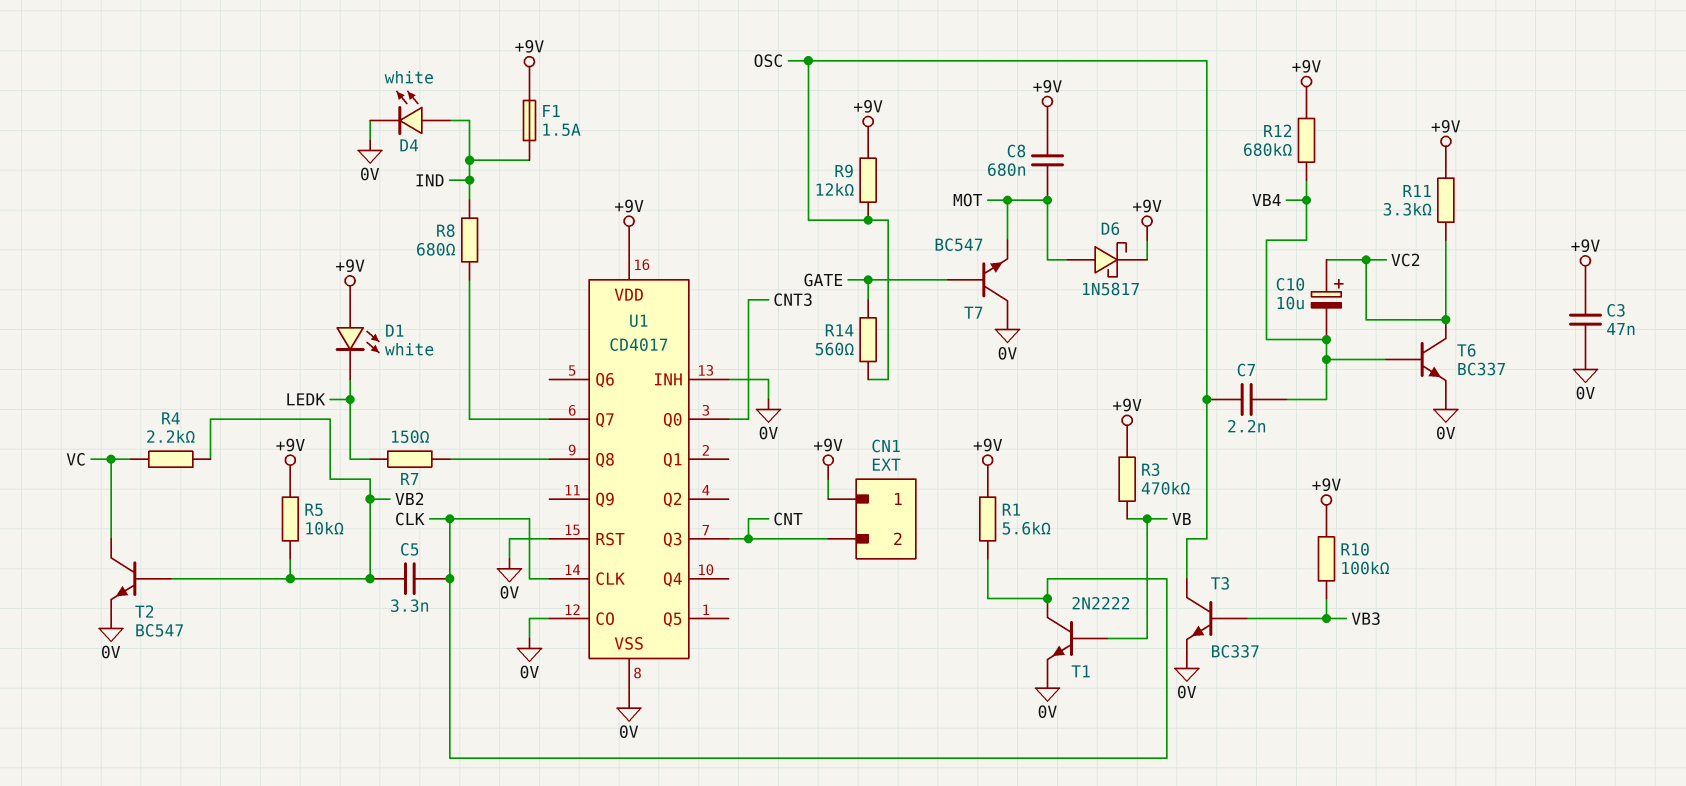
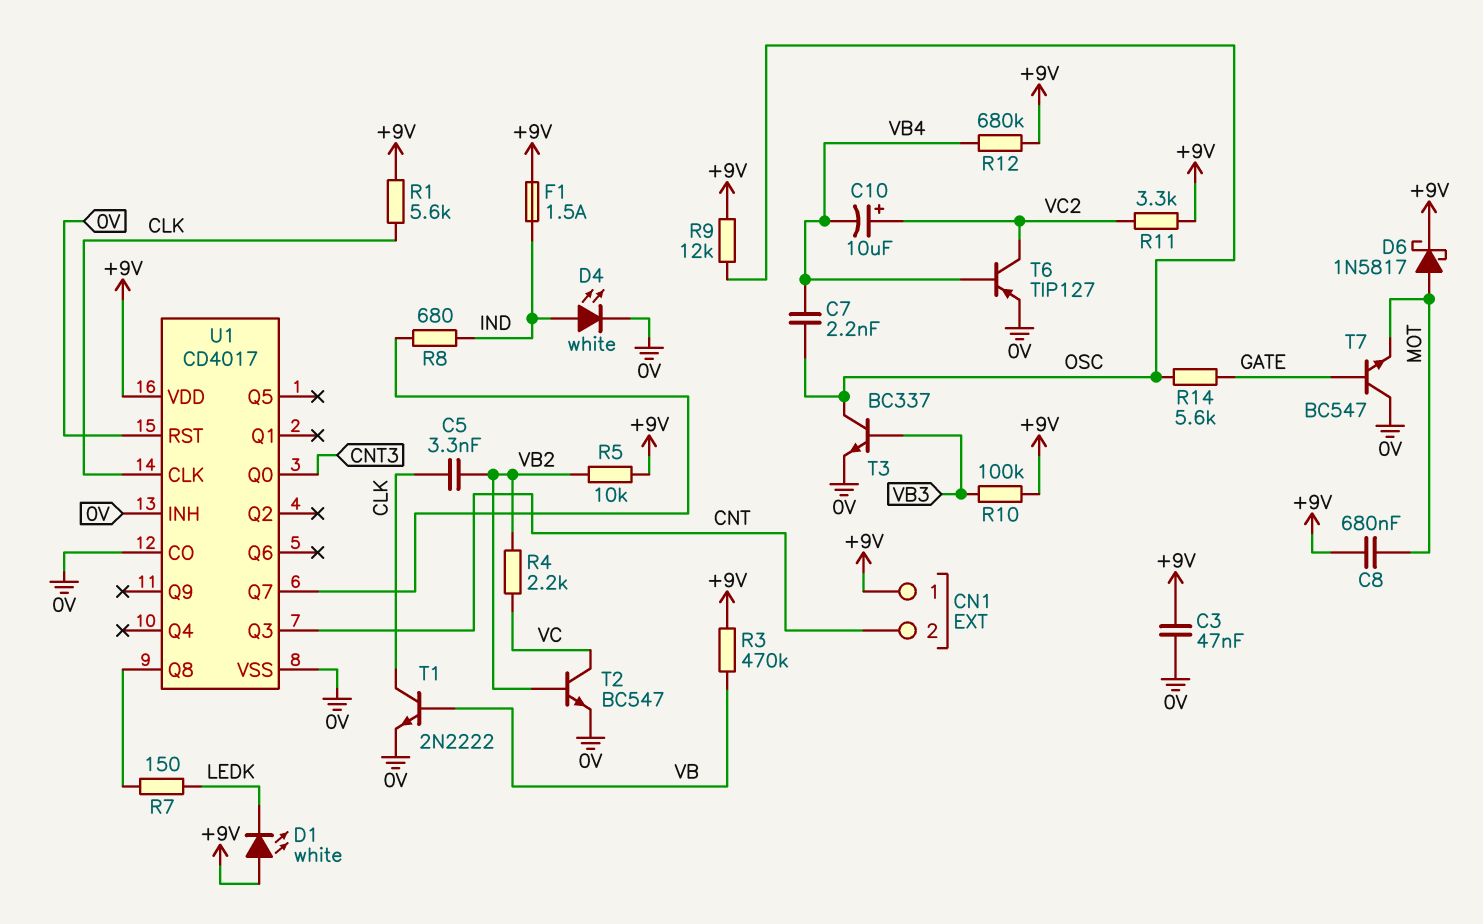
R14: 560 (GATE, OSC) -> 5.6k (GATE, OSC)
T6: NPN BC337 (B VB4, C VC2, E 0V) -> PNP TIP127 (B VB4, C VC2, E 0V)

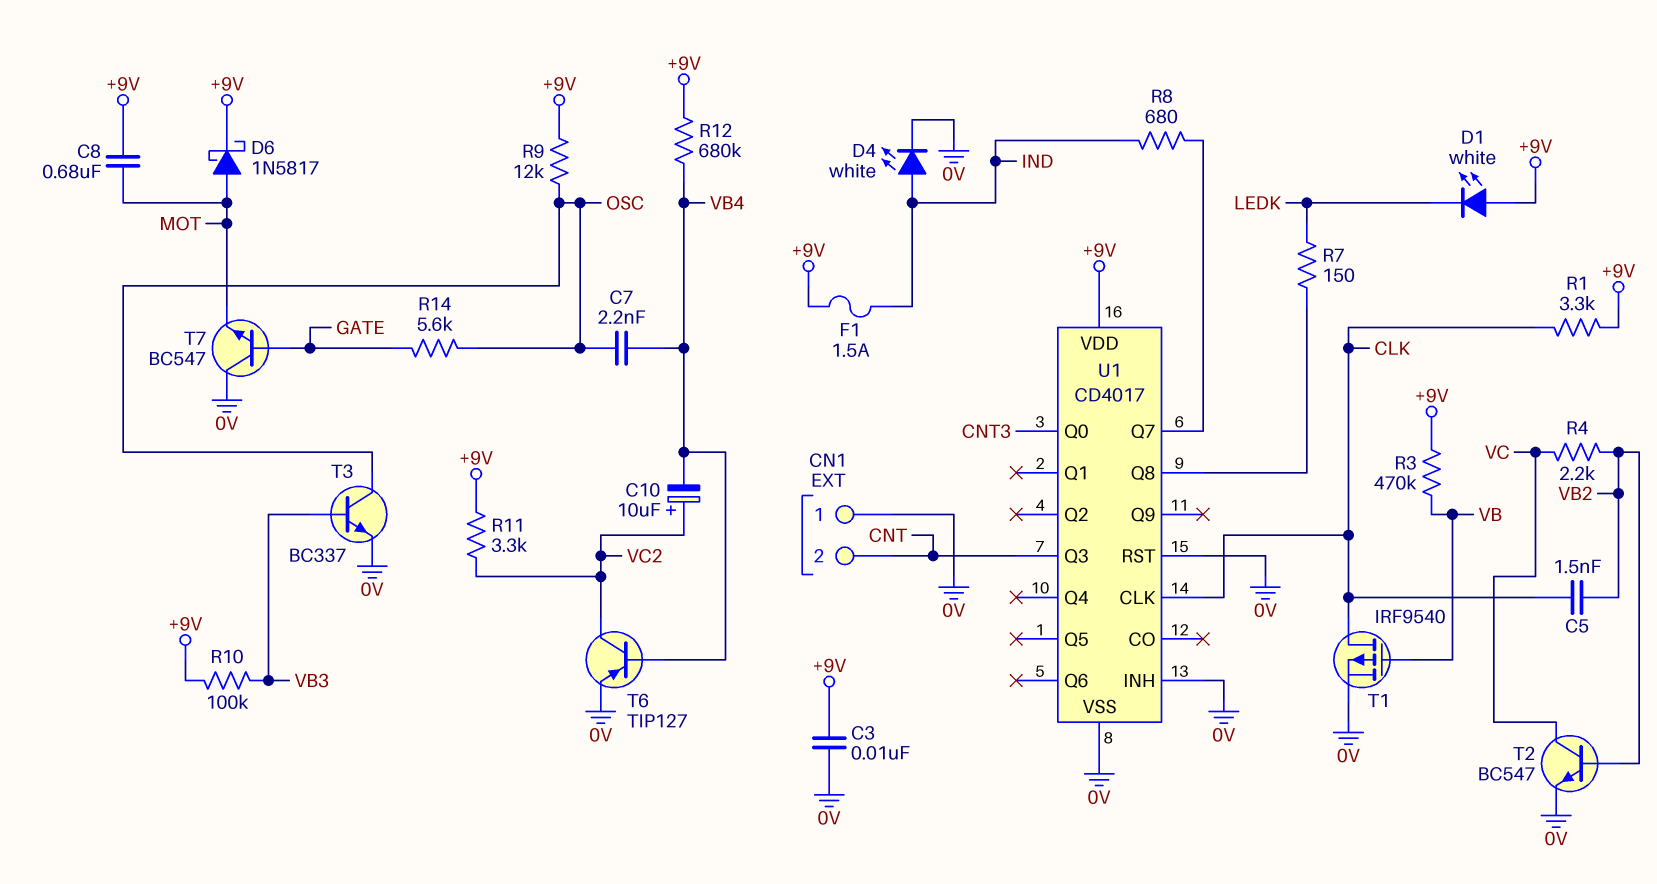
C3: 47nF (+9V, 0V) -> 10nF (+9V, 0V)
C5: 3.3nF (CLK, VB2) -> 1.5nF (CLK, VB2)
CN1 pin 1: +9V -> 0V
R1: 5.6k (+9V, CLK) -> 3.3k (+9V, CLK)
R5: 10k (+9V, VB2) -> none
T1: NPN 2N2222 (B VB, C CLK, E 0V) -> PMOS IRF9540 (G VB, D CLK, S 0V)
U1 pin CO: 0V -> none

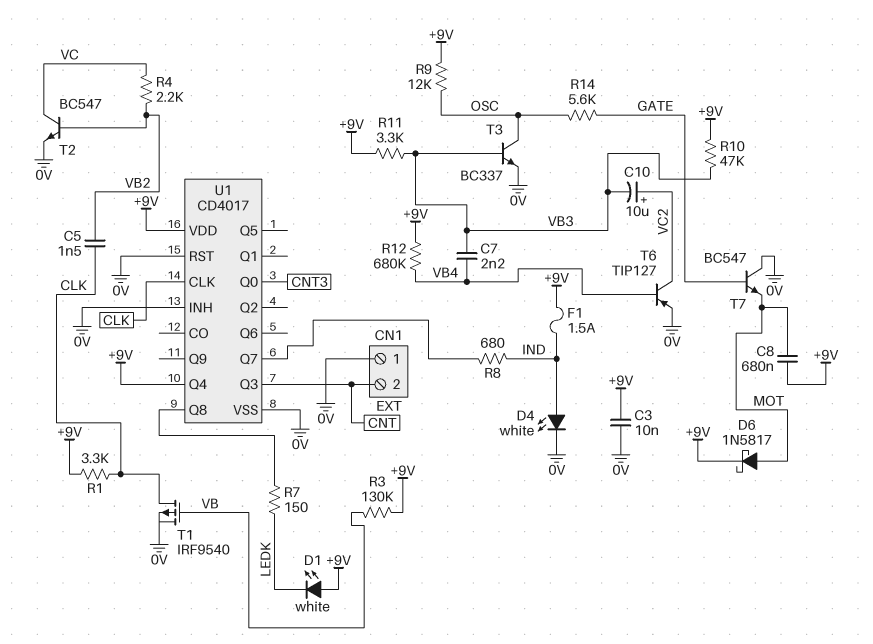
C7: 2.2nF (OSC, VB4) -> 2.2nF (VB3, VB4)
C10: 10uF (plus VC2, minus VB4) -> 10uF (plus VC2, minus VB3)
R3: 470k (+9V, VB) -> 130k (+9V, VB)
R10: 100k (+9V, VB3) -> 47k (+9V, VB3)
R11: 3.3k (+9V, VC2) -> 3.3k (+9V, VB3)
U1 pin Q4: none -> +9V

